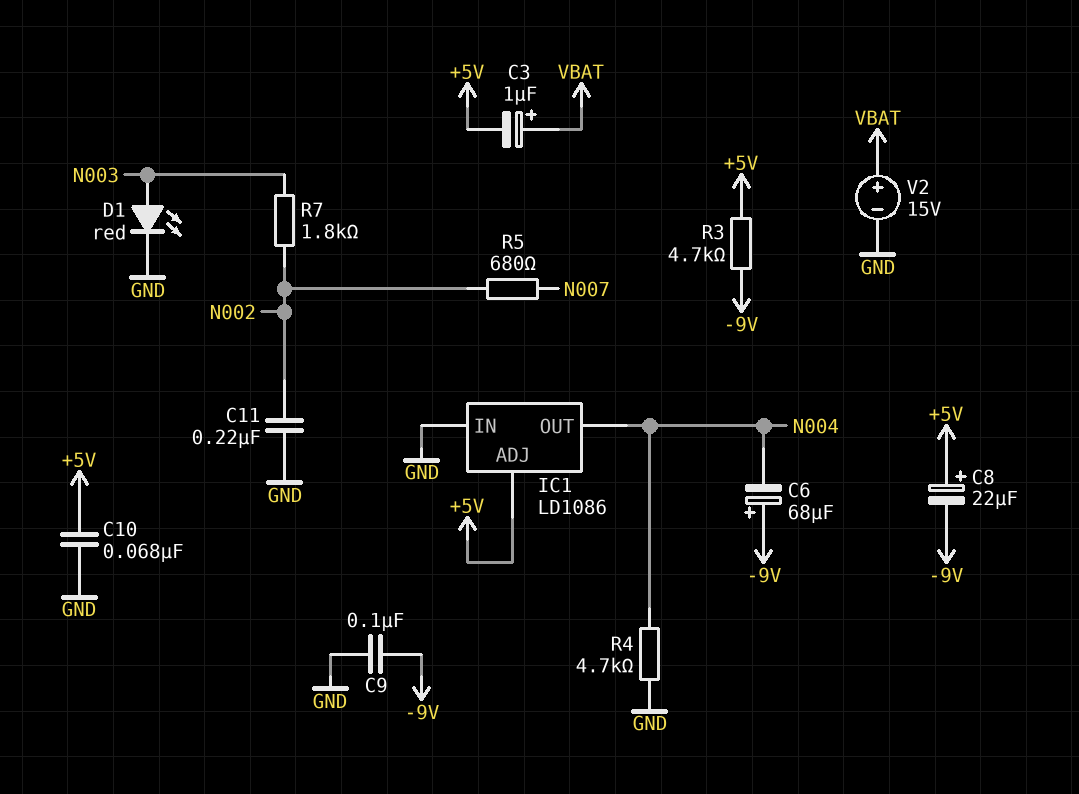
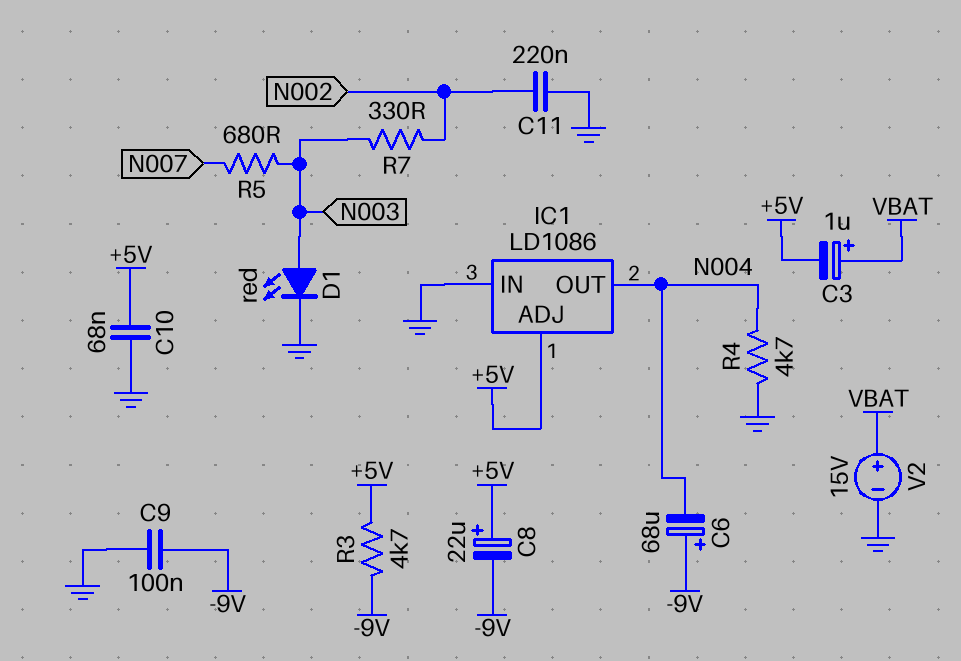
R5: 680 (N002, N007) -> 680 (N003, N007)
R7: 1.8k (N002, N003) -> 330 (N002, N003)

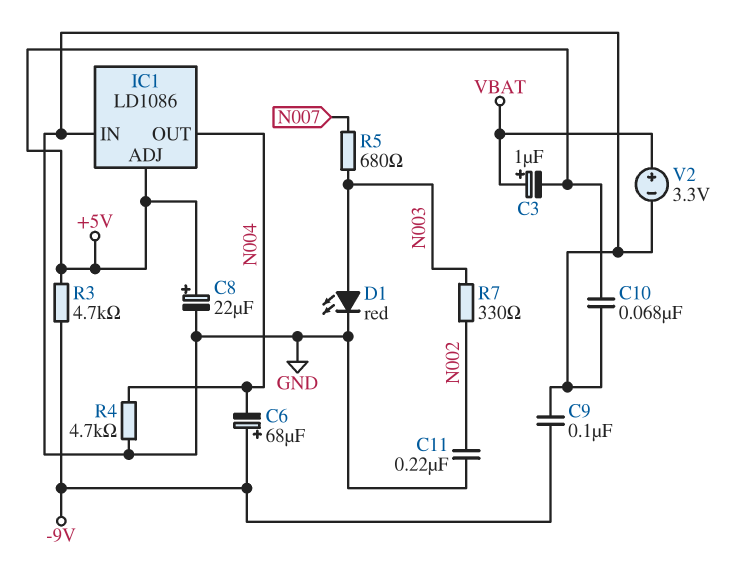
C8: 22uF (plus +5V, minus -9V) -> 22uF (plus +5V, minus GND)
V2: 15V (plus VBAT, minus GND) -> 3.3V (plus VBAT, minus GND)

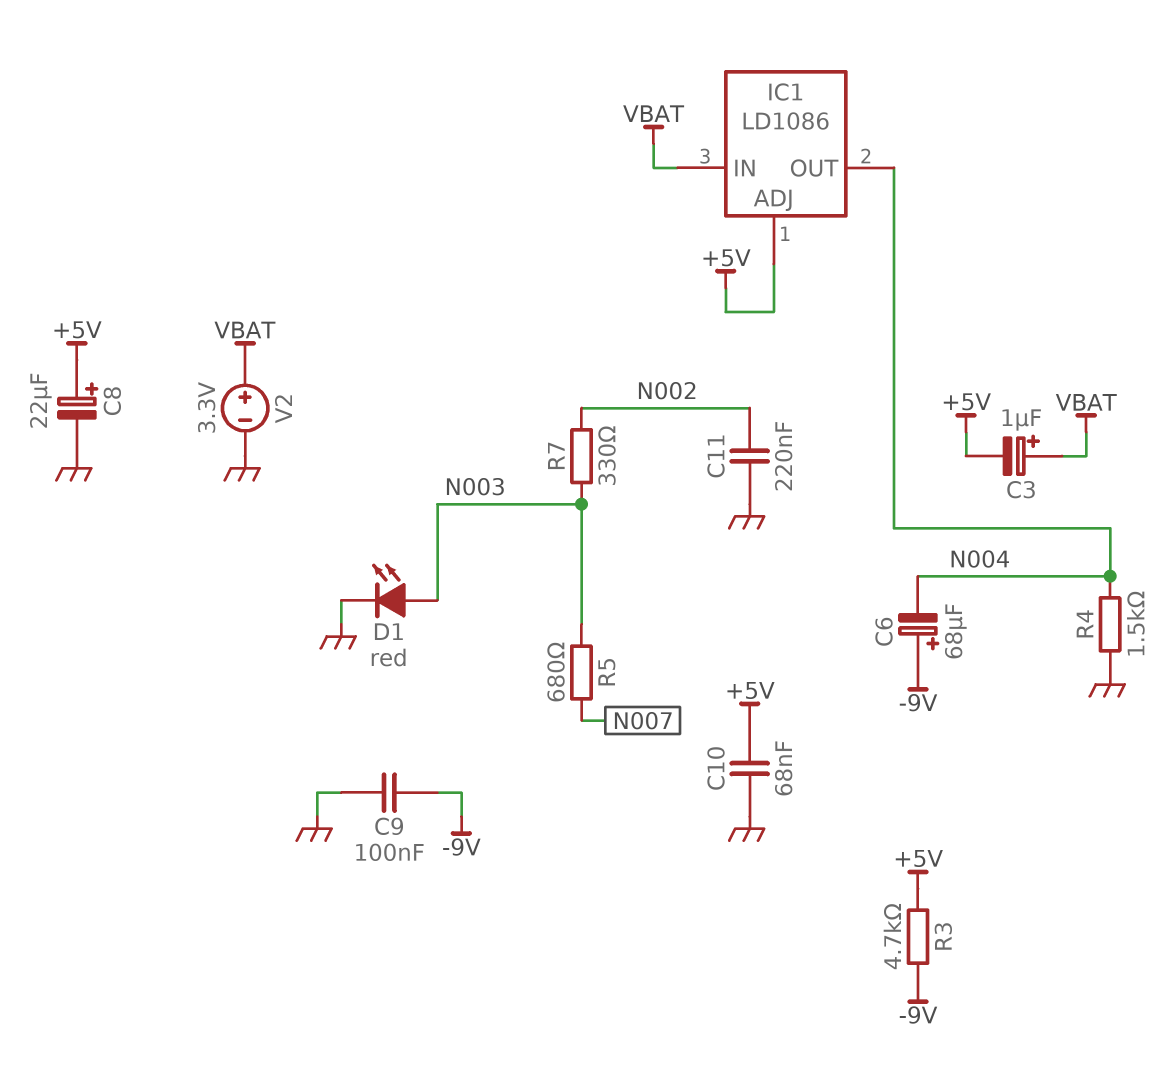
IC1 pin IN: GND -> VBAT
R4: 4.7k (GND, N004) -> 1.5k (GND, N004)

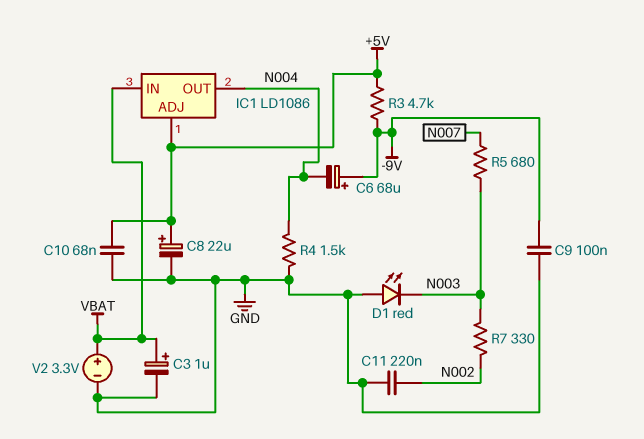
C3: 1uF (plus VBAT, minus +5V) -> 1uF (plus VBAT, minus GND)
D1: LED red (A N003, K GND) -> LED red (A GND, K N003)

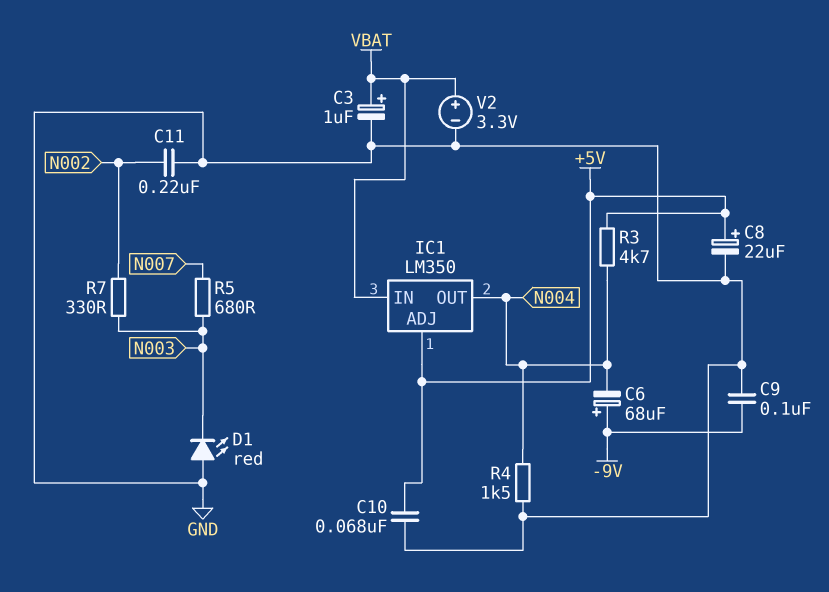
IC1: LD1086 -> LM350
R3: 4.7k (+5V, -9V) -> 4.7k (+5V, N004)

